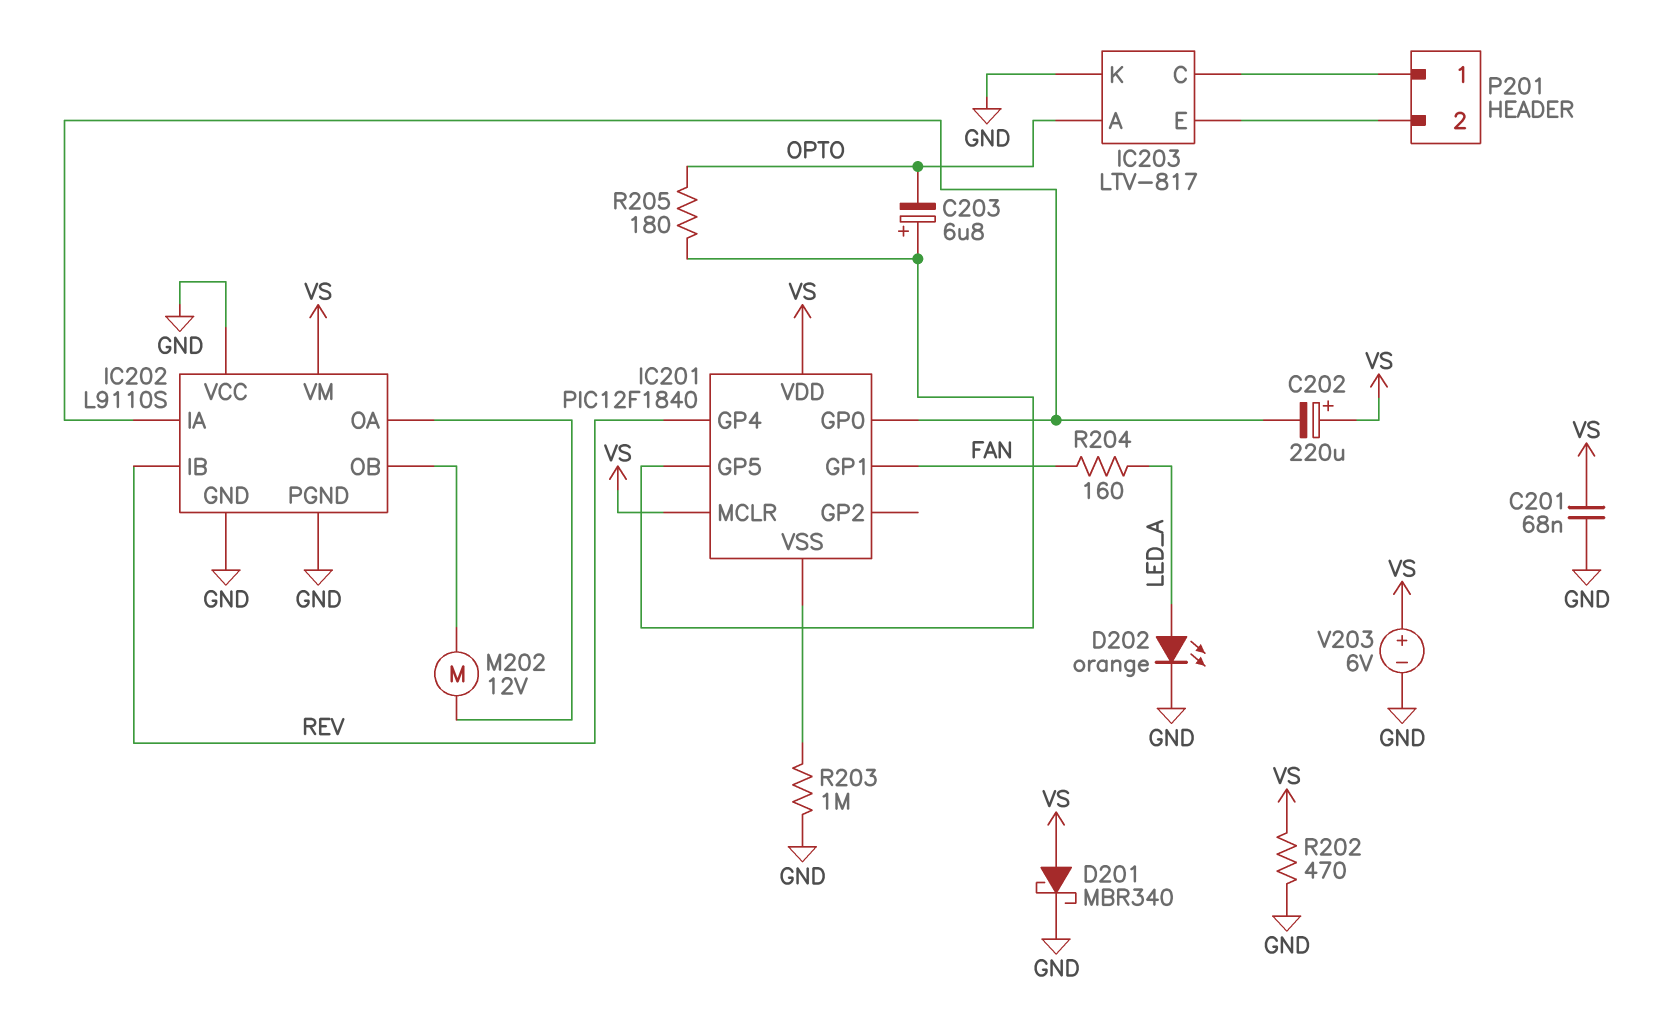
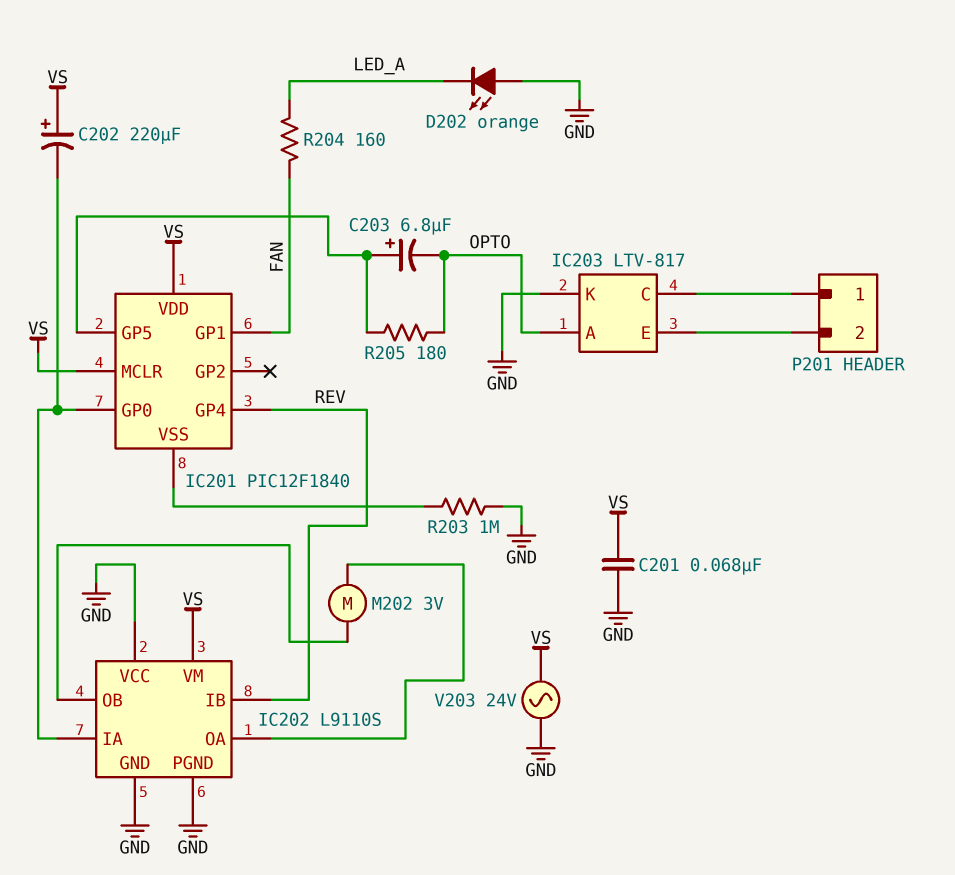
D201: schottky MBR340 (A VS, K GND) -> none
D202: LED orange (A LED_A, K GND) -> LED orange (A GND, K LED_A)
M202: motor 12V (IC202/OA, IC202/OB) -> motor 3V (IC202/OA, IC202/OB)
R202: 470 (GND, VS) -> none
V203: 6V (plus VS, minus GND) -> AC 24V (GND, VS)

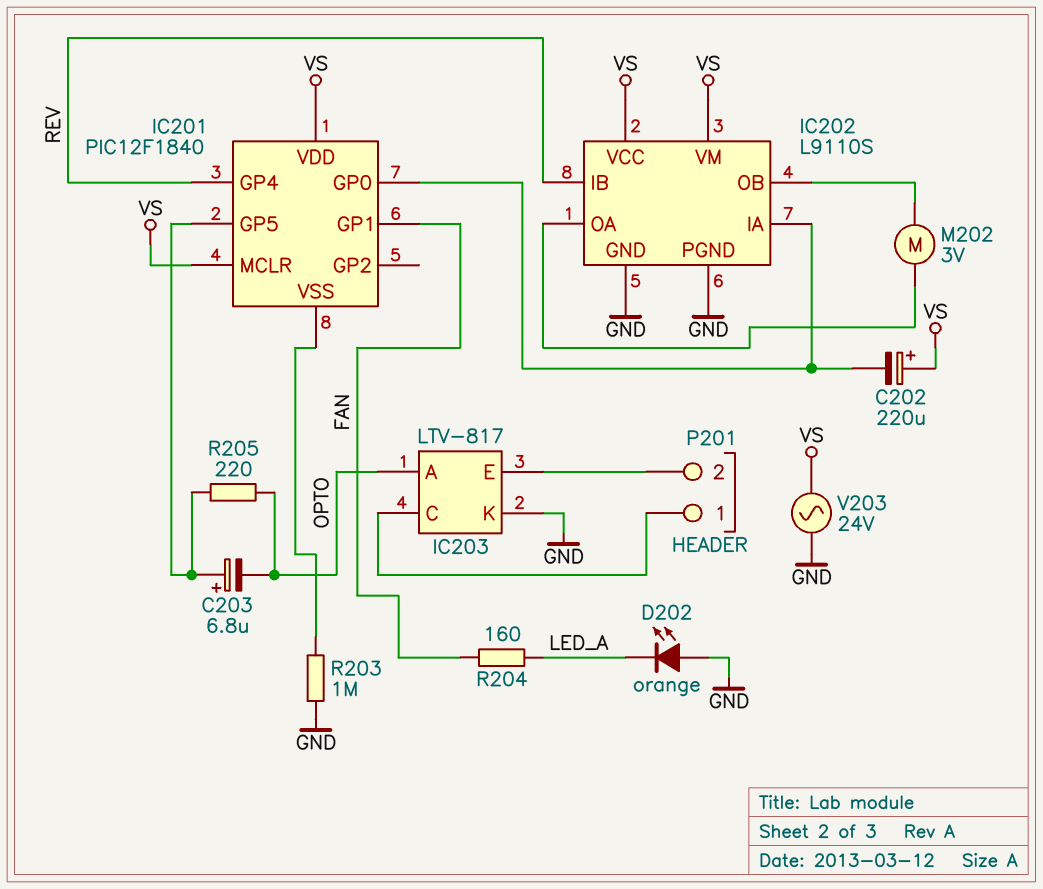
C201: 68nF (GND, VS) -> none
IC202 pin VCC: GND -> VS
R205: 180 (IC201/GP5, OPTO) -> 220 (IC201/GP5, OPTO)

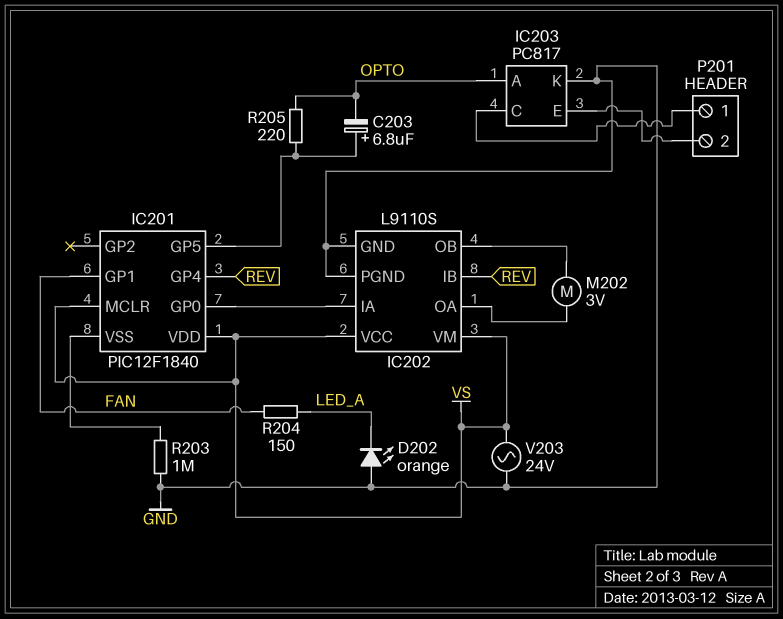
C202: 220uF (plus VS, minus IC201/GP0) -> none
IC203: LTV-817 -> PC817
R204: 160 (FAN, LED_A) -> 150 (FAN, LED_A)

